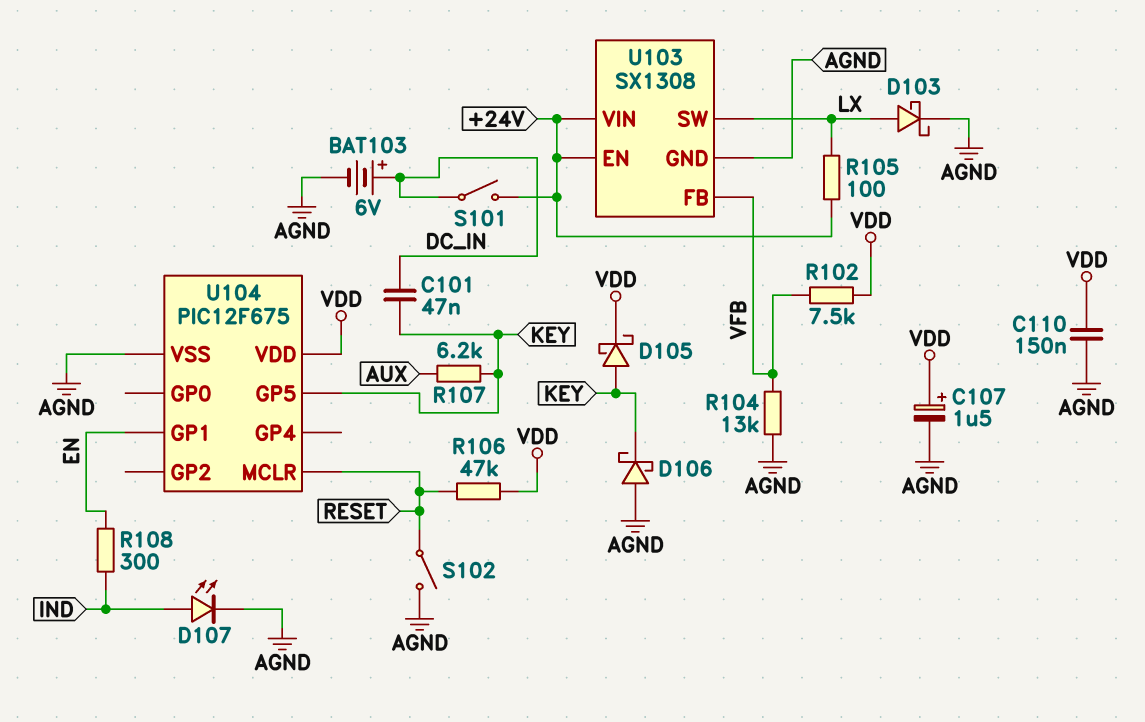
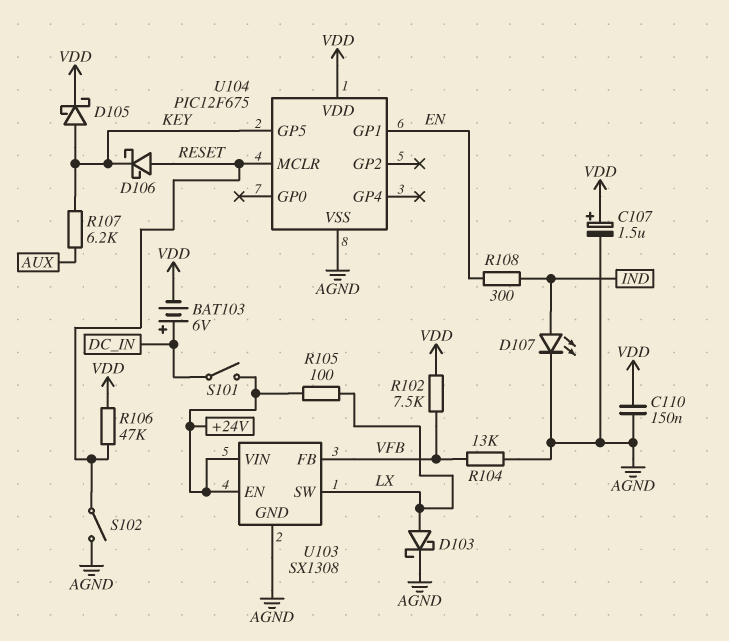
BAT103: 6V (plus DC_IN, minus AGND) -> 6V (plus DC_IN, minus VDD)
C101: 47nF (DC_IN, KEY) -> none
D106: schottky (A AGND, K KEY) -> schottky (A RESET, K KEY)

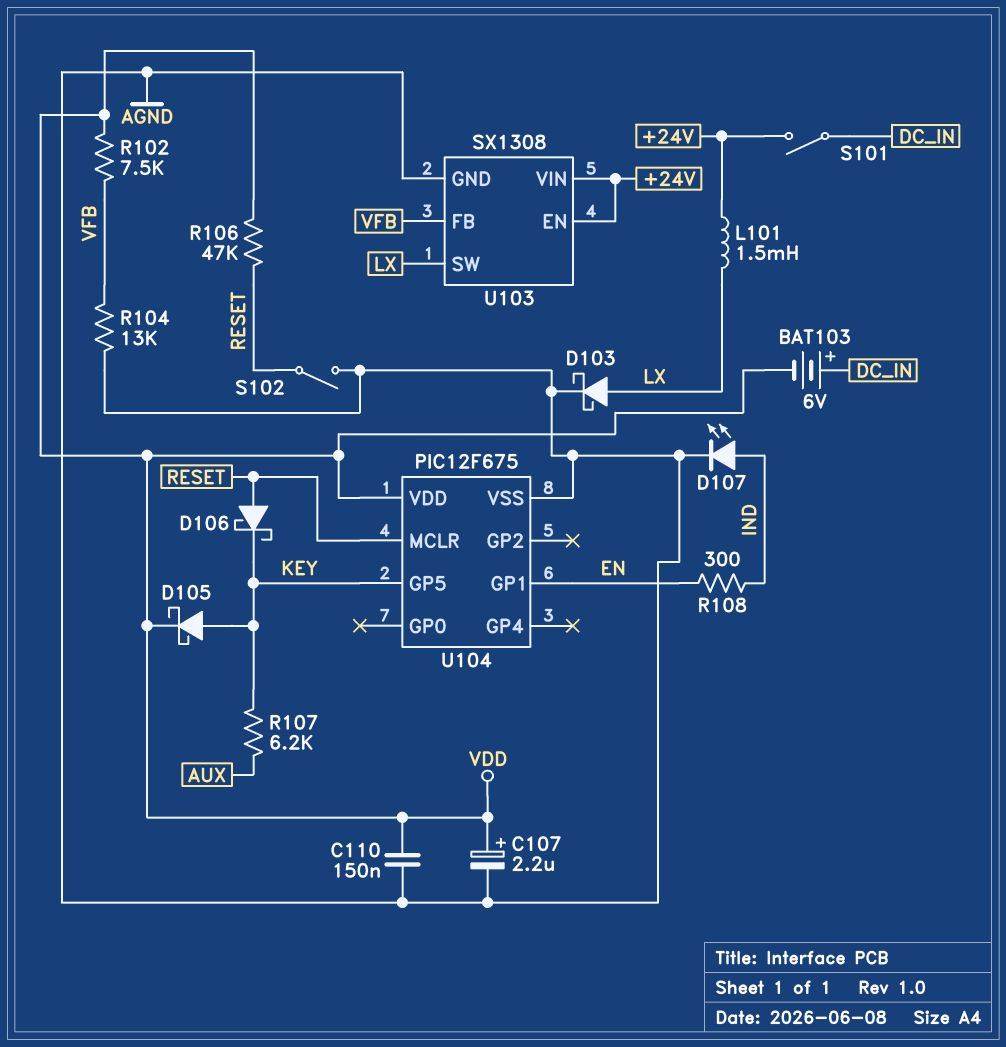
C107: 1.5uF (plus VDD, minus AGND) -> 2.2uF (plus VDD, minus AGND)
L101: none -> 1.5mH (+24V, LX)
R105: 100 (+24V, LX) -> none

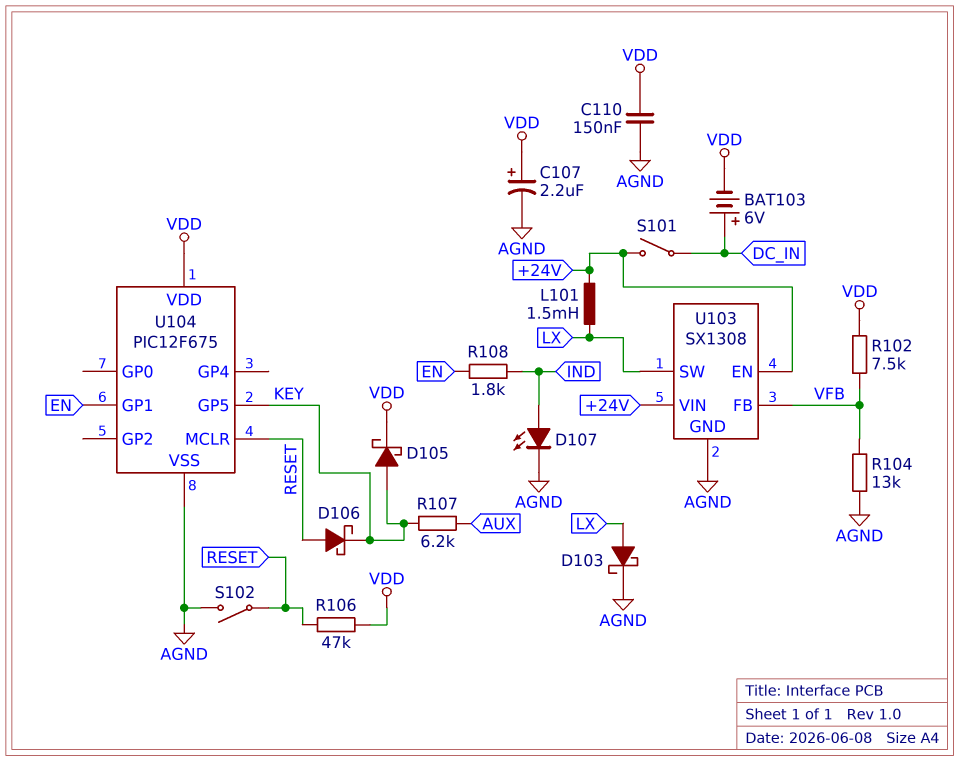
R108: 300 (EN, IND) -> 1.8k (EN, IND)

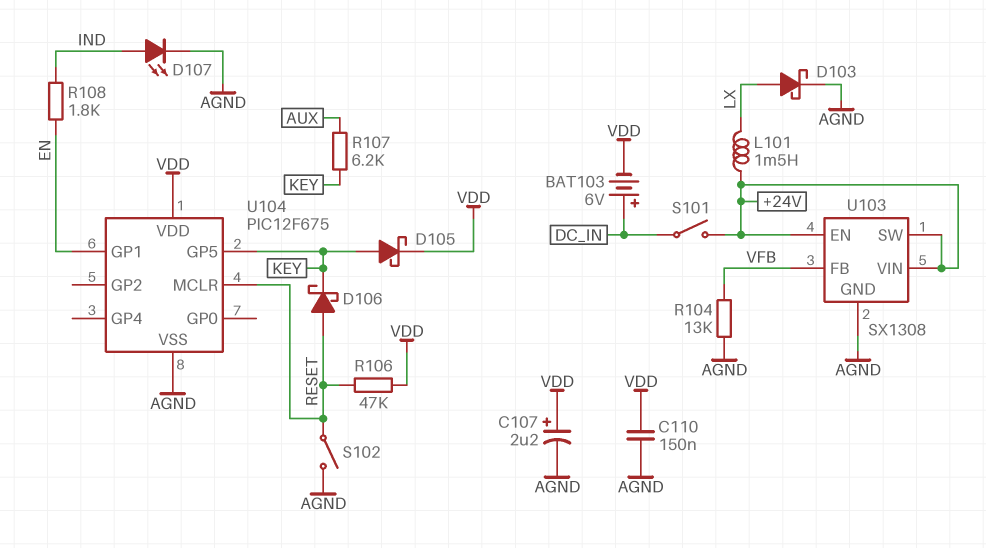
R102: 7.5k (VDD, VFB) -> none
U103 pin SW: LX -> +24V

